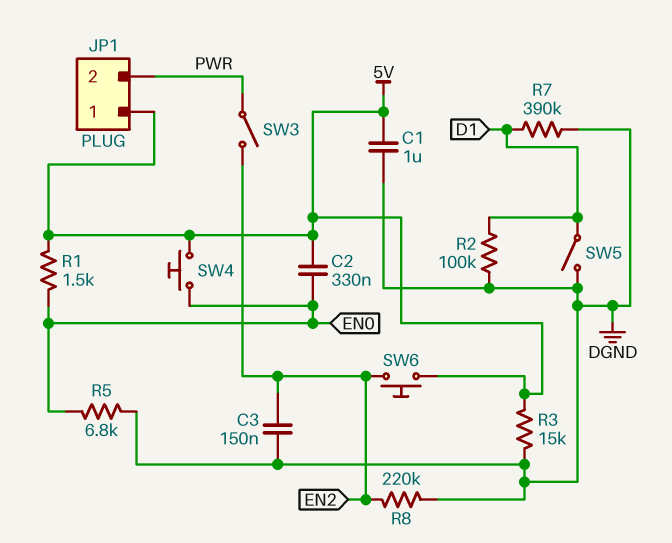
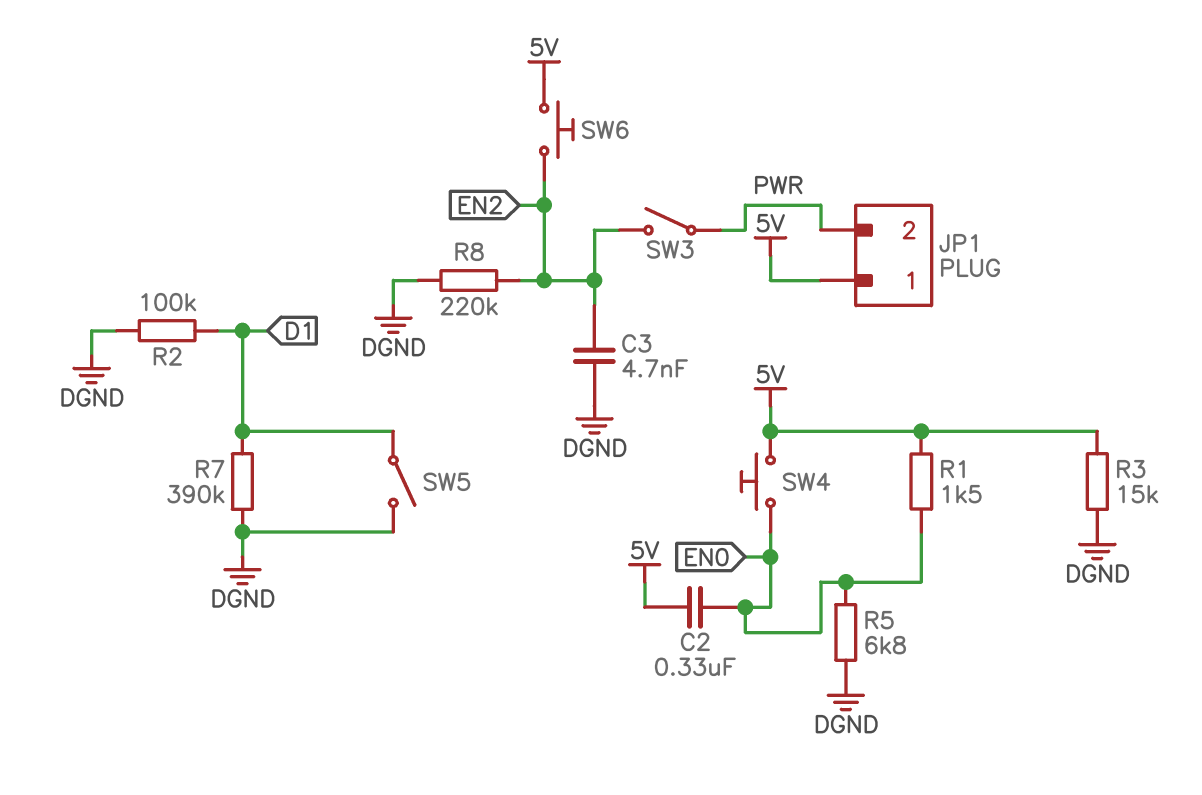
C1: 1uF (5V, DGND) -> none
C3: 150nF (DGND, EN2) -> 4.7nF (DGND, EN2)

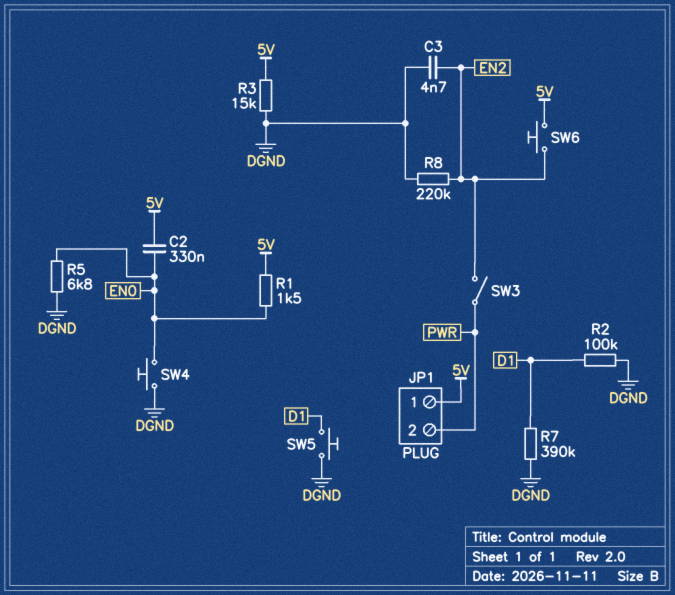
SW4: button (5V, EN0) -> button (DGND, EN0)
SW5: switch (D1, DGND) -> button (D1, DGND)

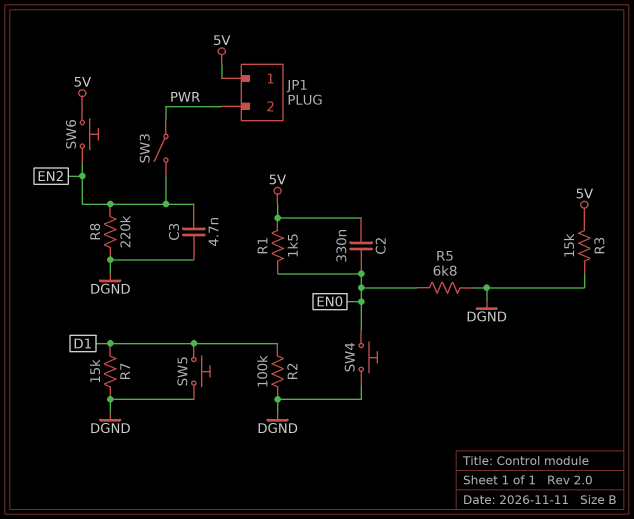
R7: 390k (D1, DGND) -> 15k (D1, DGND)

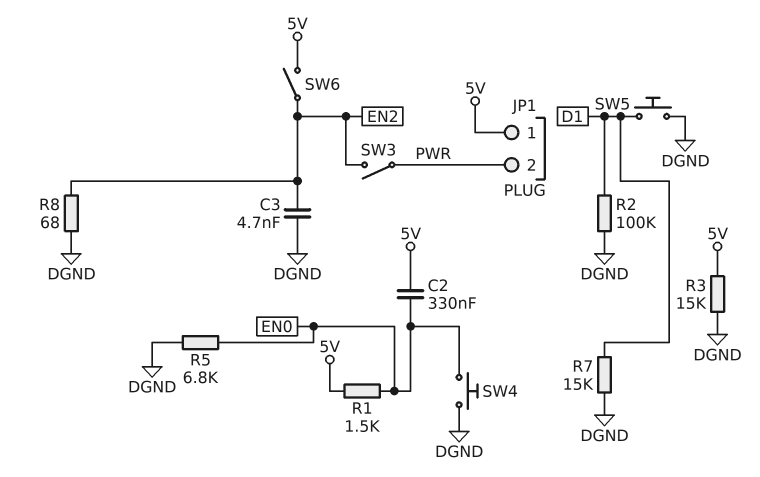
R8: 220k (DGND, EN2) -> 68 (DGND, EN2)
SW6: button (5V, EN2) -> switch (5V, EN2)

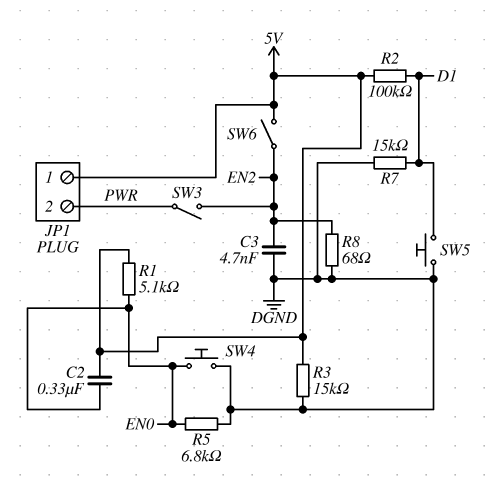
R1: 1.5k (5V, EN0) -> 5.1k (5V, EN0)
R2: 100k (D1, DGND) -> 100k (5V, D1)

